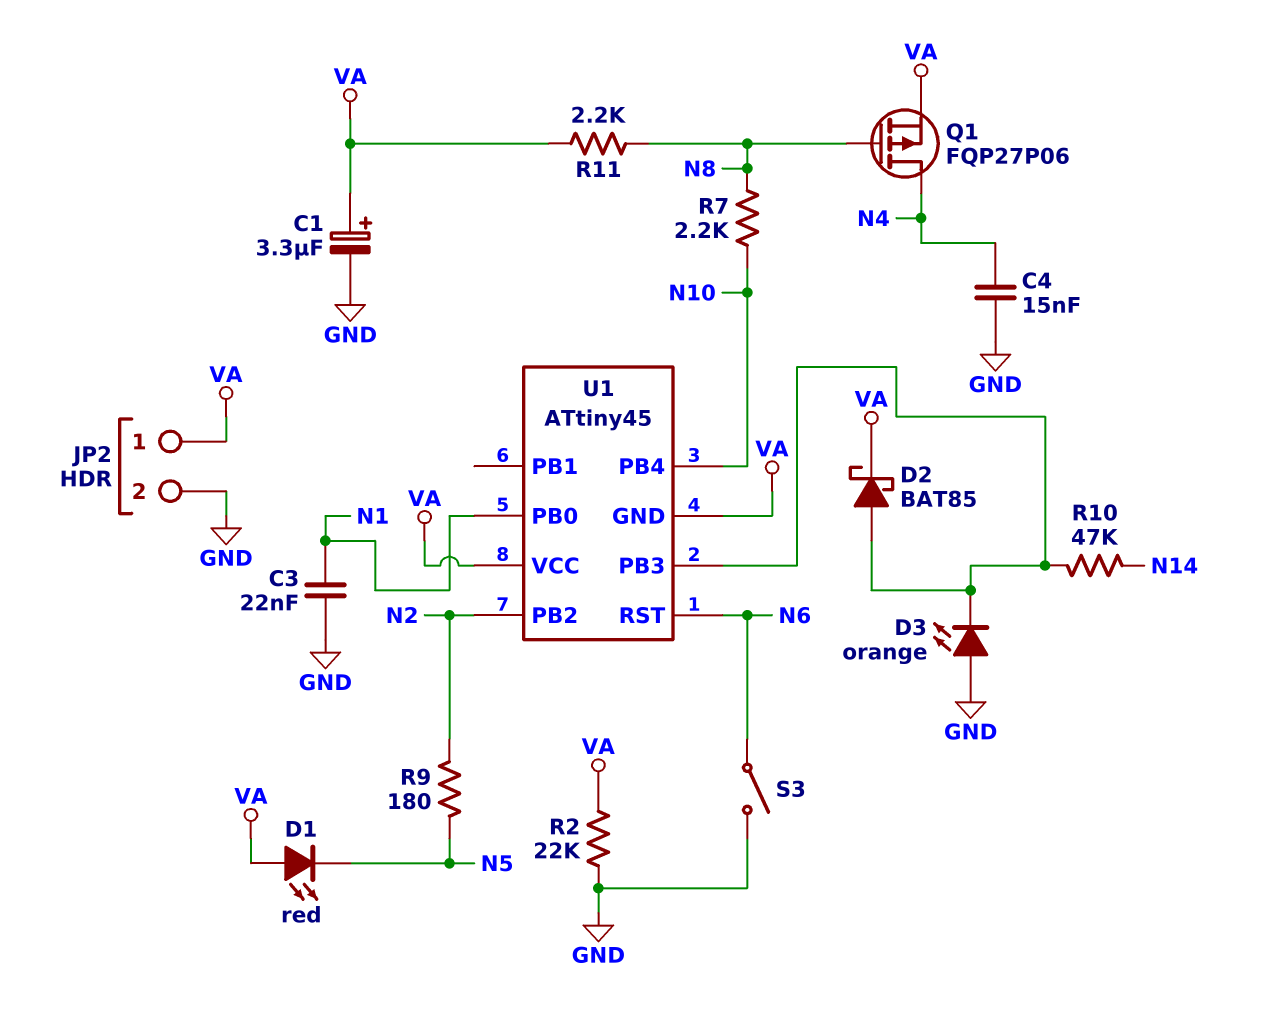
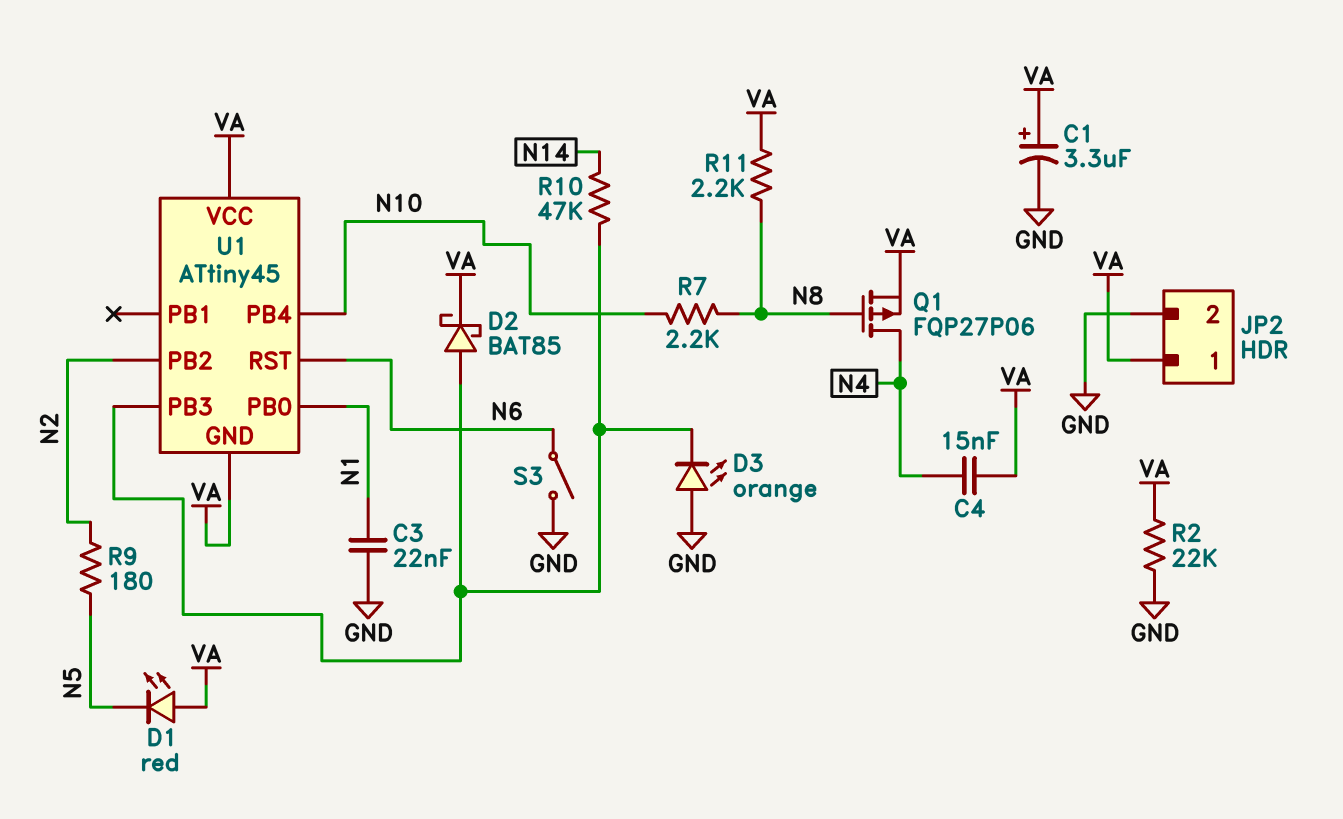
C4: 15nF (GND, N4) -> 15nF (N4, VA)

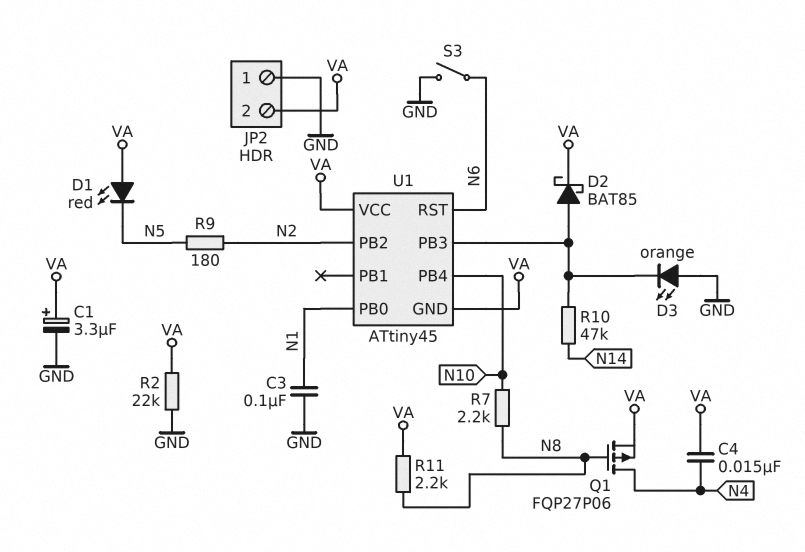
C3: 22nF (GND, N1) -> 100nF (GND, N1)
JP2 pin 1: VA -> GND
JP2 pin 2: GND -> VA

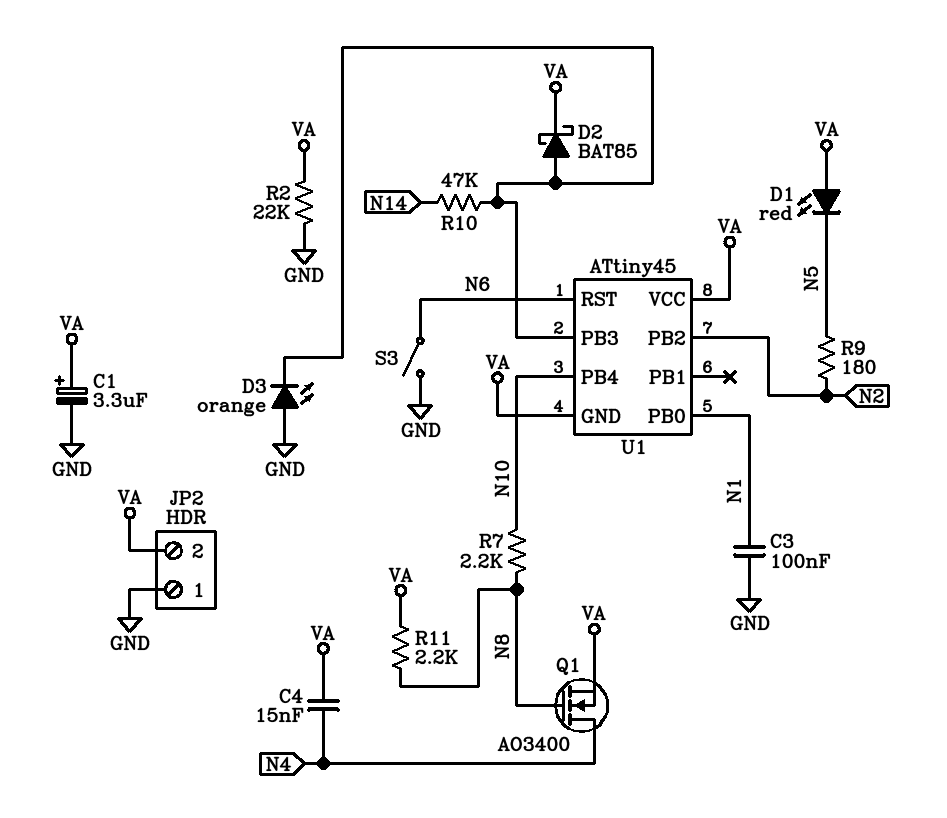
Q1: PMOS FQP27P06 (G N8, D N4, S VA) -> NMOS AO3400 (G N8, D N4, S VA)

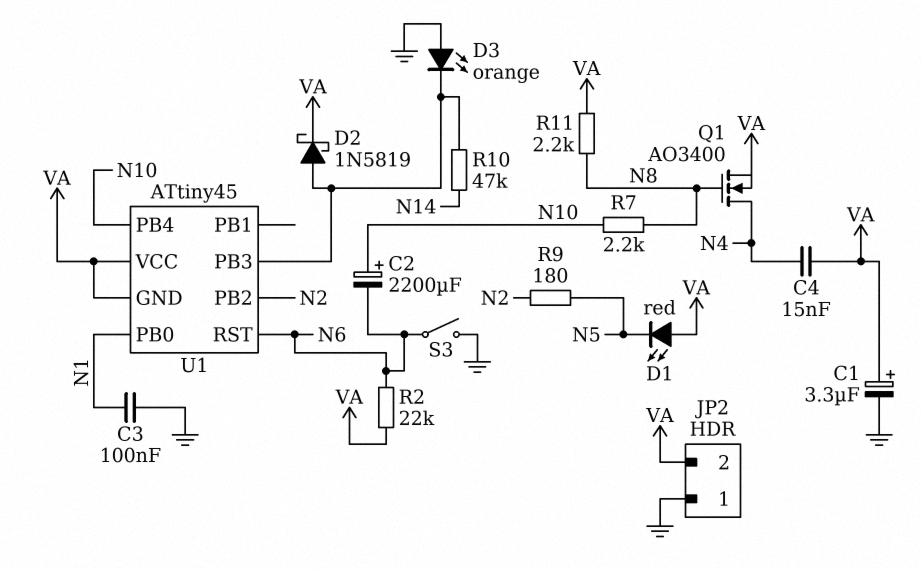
C2: none -> 2200uF (plus N10, minus N6)
D2: schottky BAT85 (A U1/PB3, K VA) -> schottky 1N5819 (A U1/PB3, K VA)
R2: 22k (GND, VA) -> 22k (N6, VA)

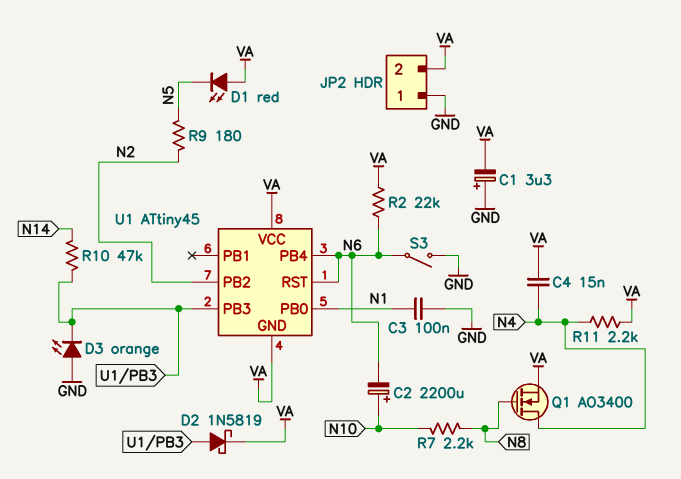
C1: 3.3uF (plus VA, minus GND) -> 3.3uF (plus GND, minus VA)
R11: 2.2k (N8, VA) -> 2.2k (N4, VA)
U1 pin PB4: N10 -> N6

